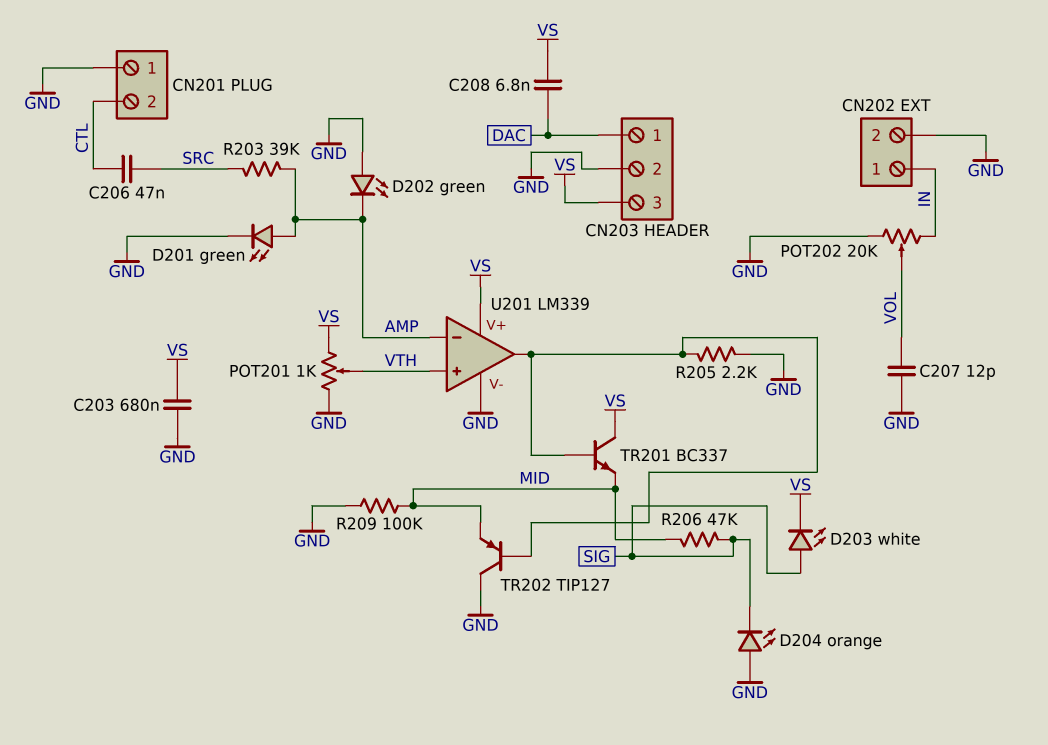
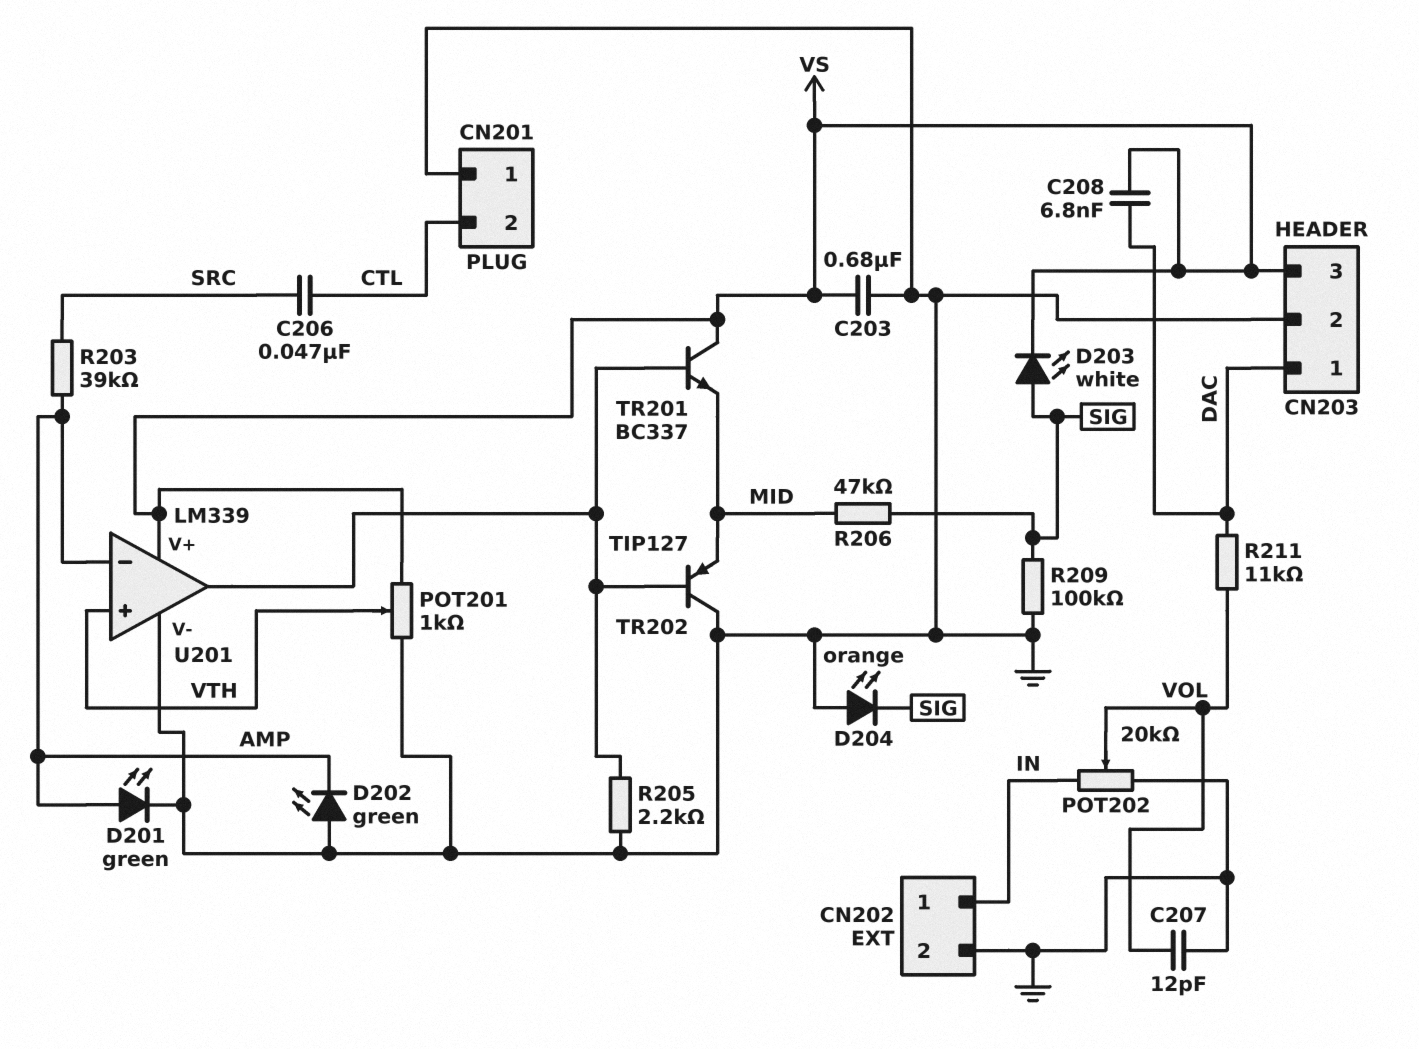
R209: 100k (GND, MID) -> 100k (GND, SIG)
R211: none -> 11k (DAC, VOL)

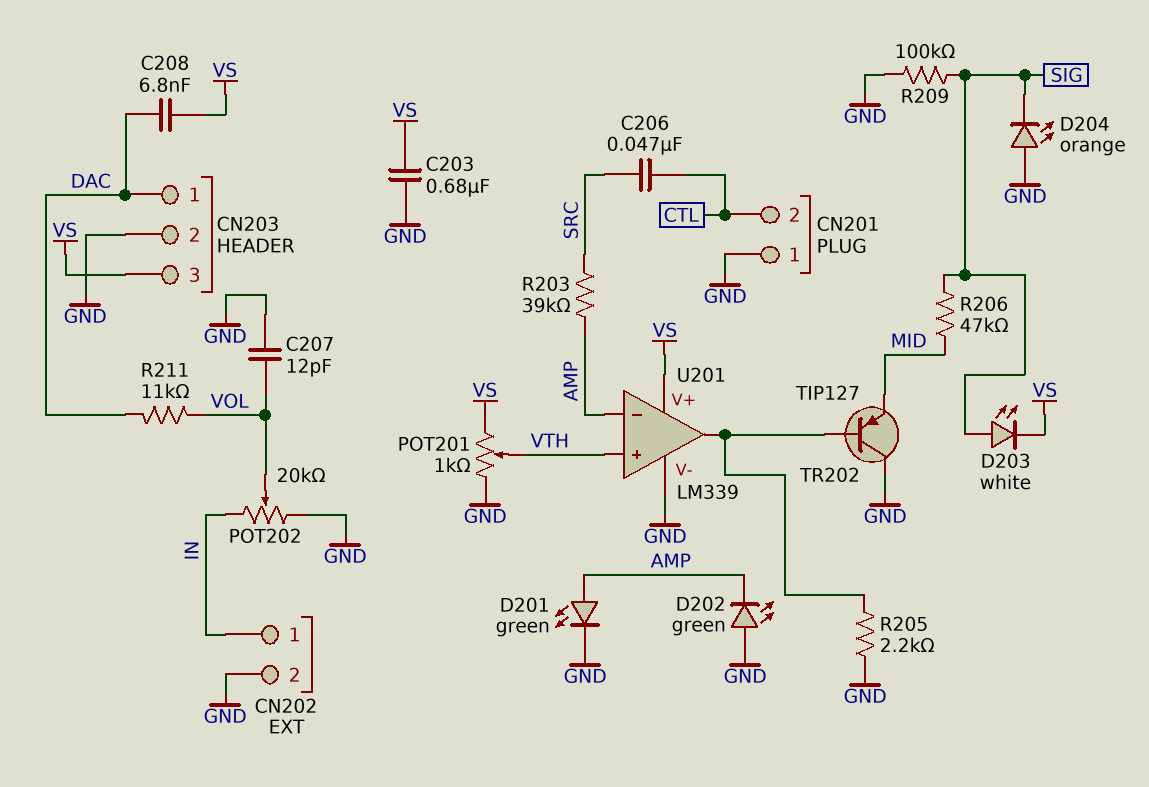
TR201: NPN BC337 (B U201/out, C VS, E MID) -> none

